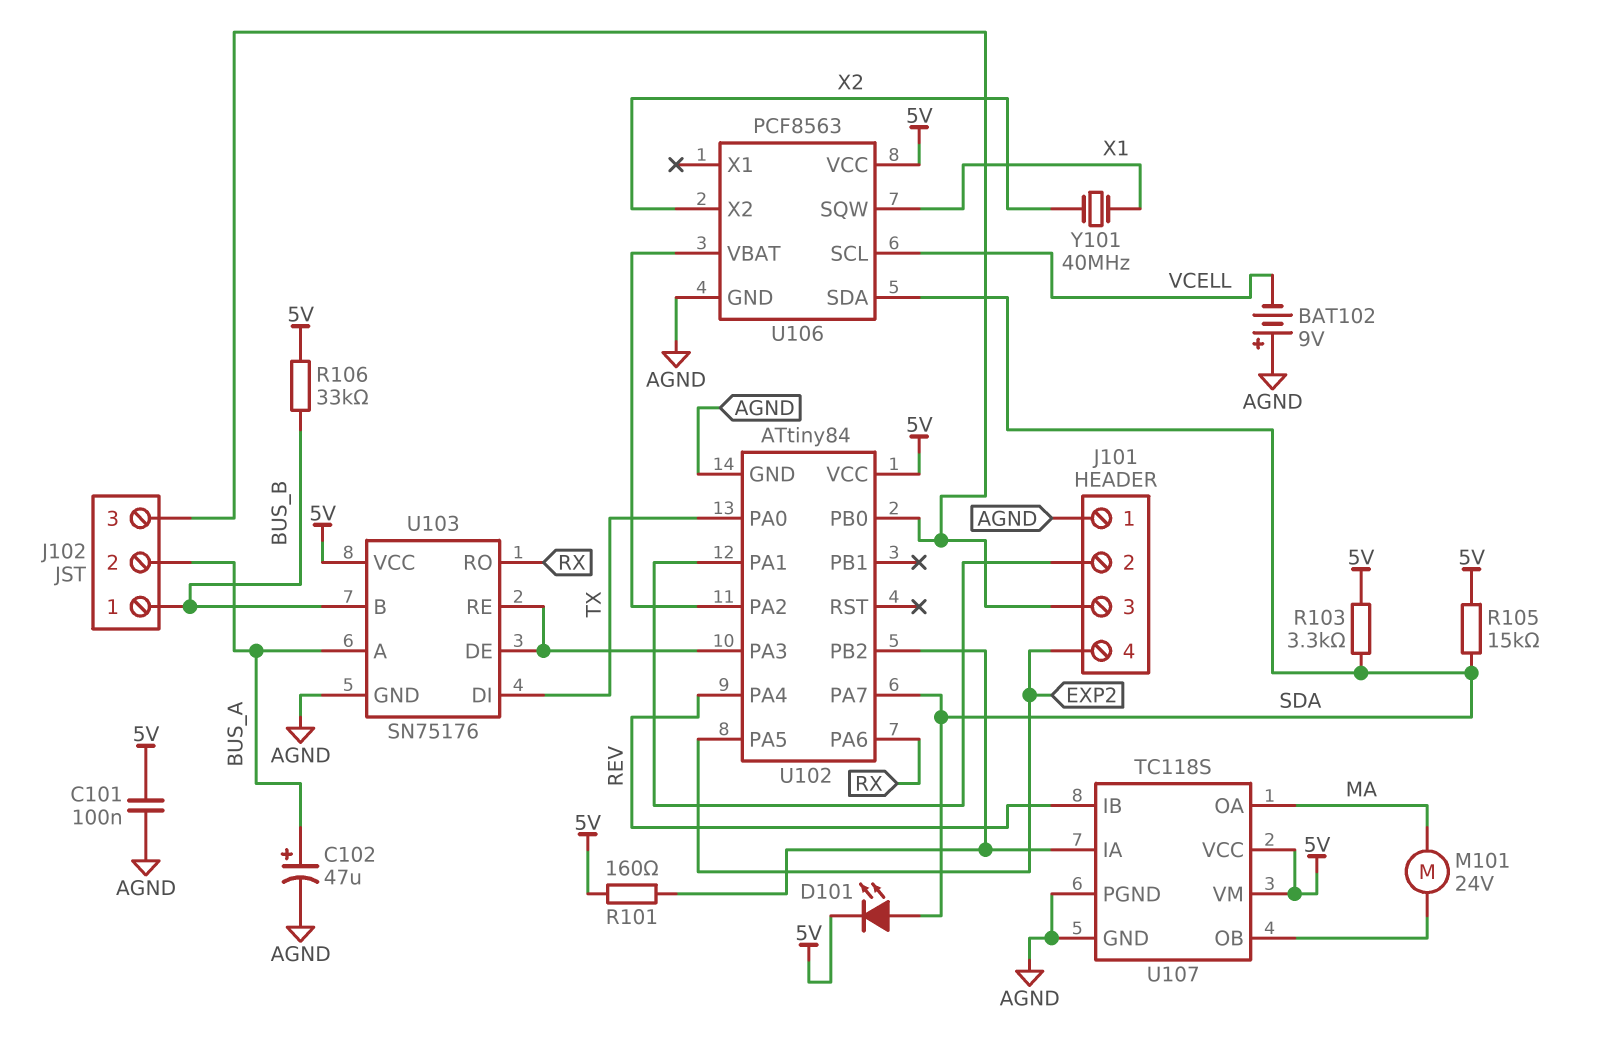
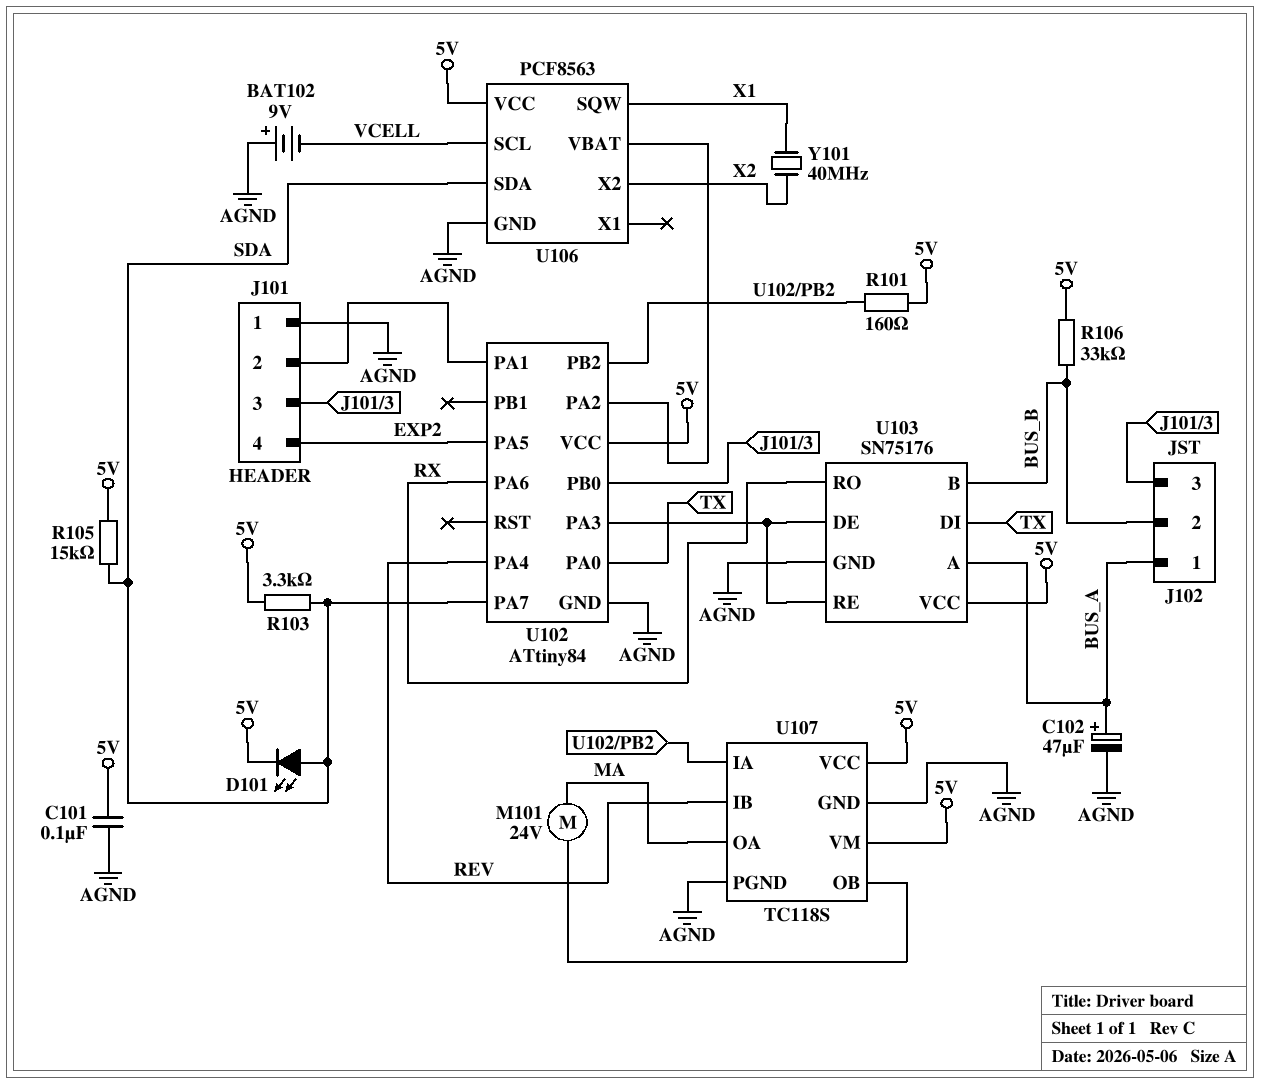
J102 pin 1: BUS_B -> BUS_A
J102 pin 2: BUS_A -> BUS_B

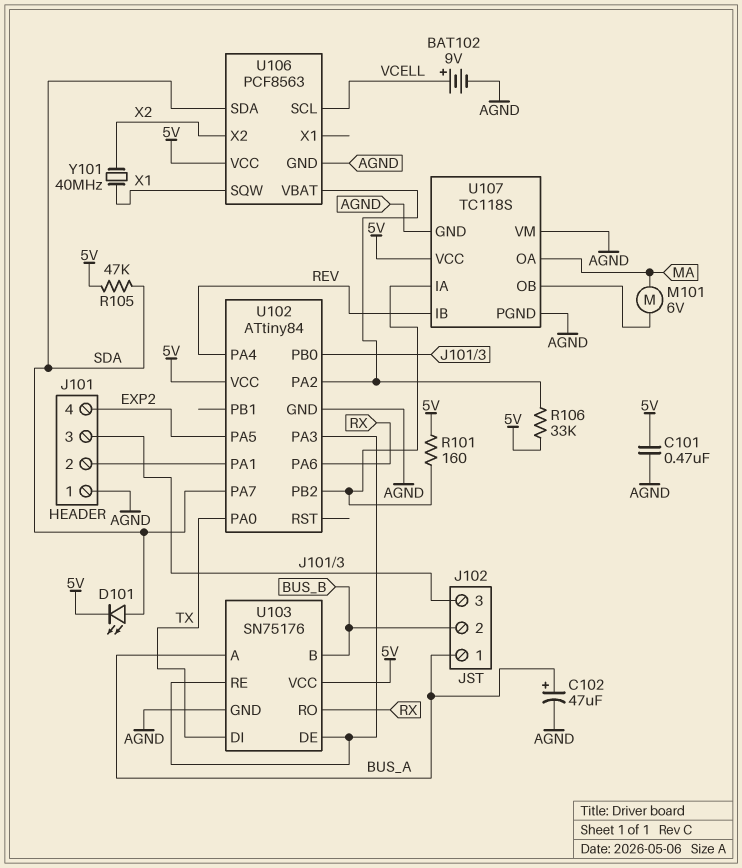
BAT102: 9V (plus AGND, minus VCELL) -> 9V (plus VCELL, minus AGND)
C101: 100nF (5V, AGND) -> 470nF (5V, AGND)
M101: motor 24V (MA, U107/OB) -> motor 6V (MA, U107/OB)
R103: 3.3k (5V, SDA) -> none
R105: 15k (5V, SDA) -> 47k (5V, SDA)
R106: 33k (5V, BUS_B) -> 33k (5V, U102/PA2)
U107 pin VM: 5V -> AGND

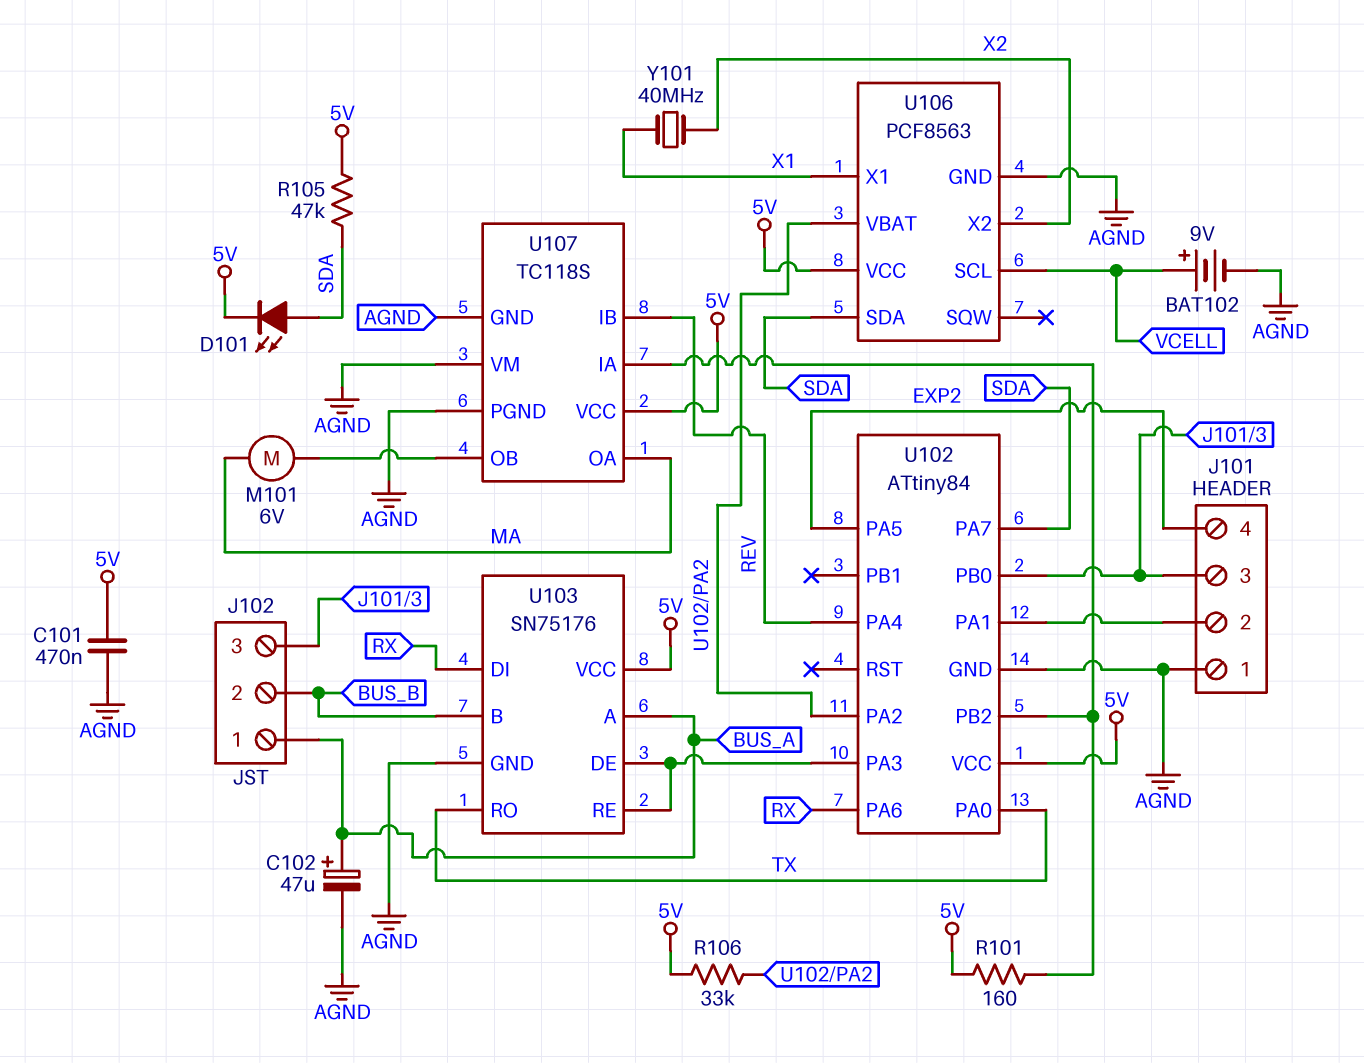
U103 pin DI: TX -> RX
U103 pin RO: RX -> TX
U106 pin SQW: X1 -> none
U106 pin X1: none -> X1

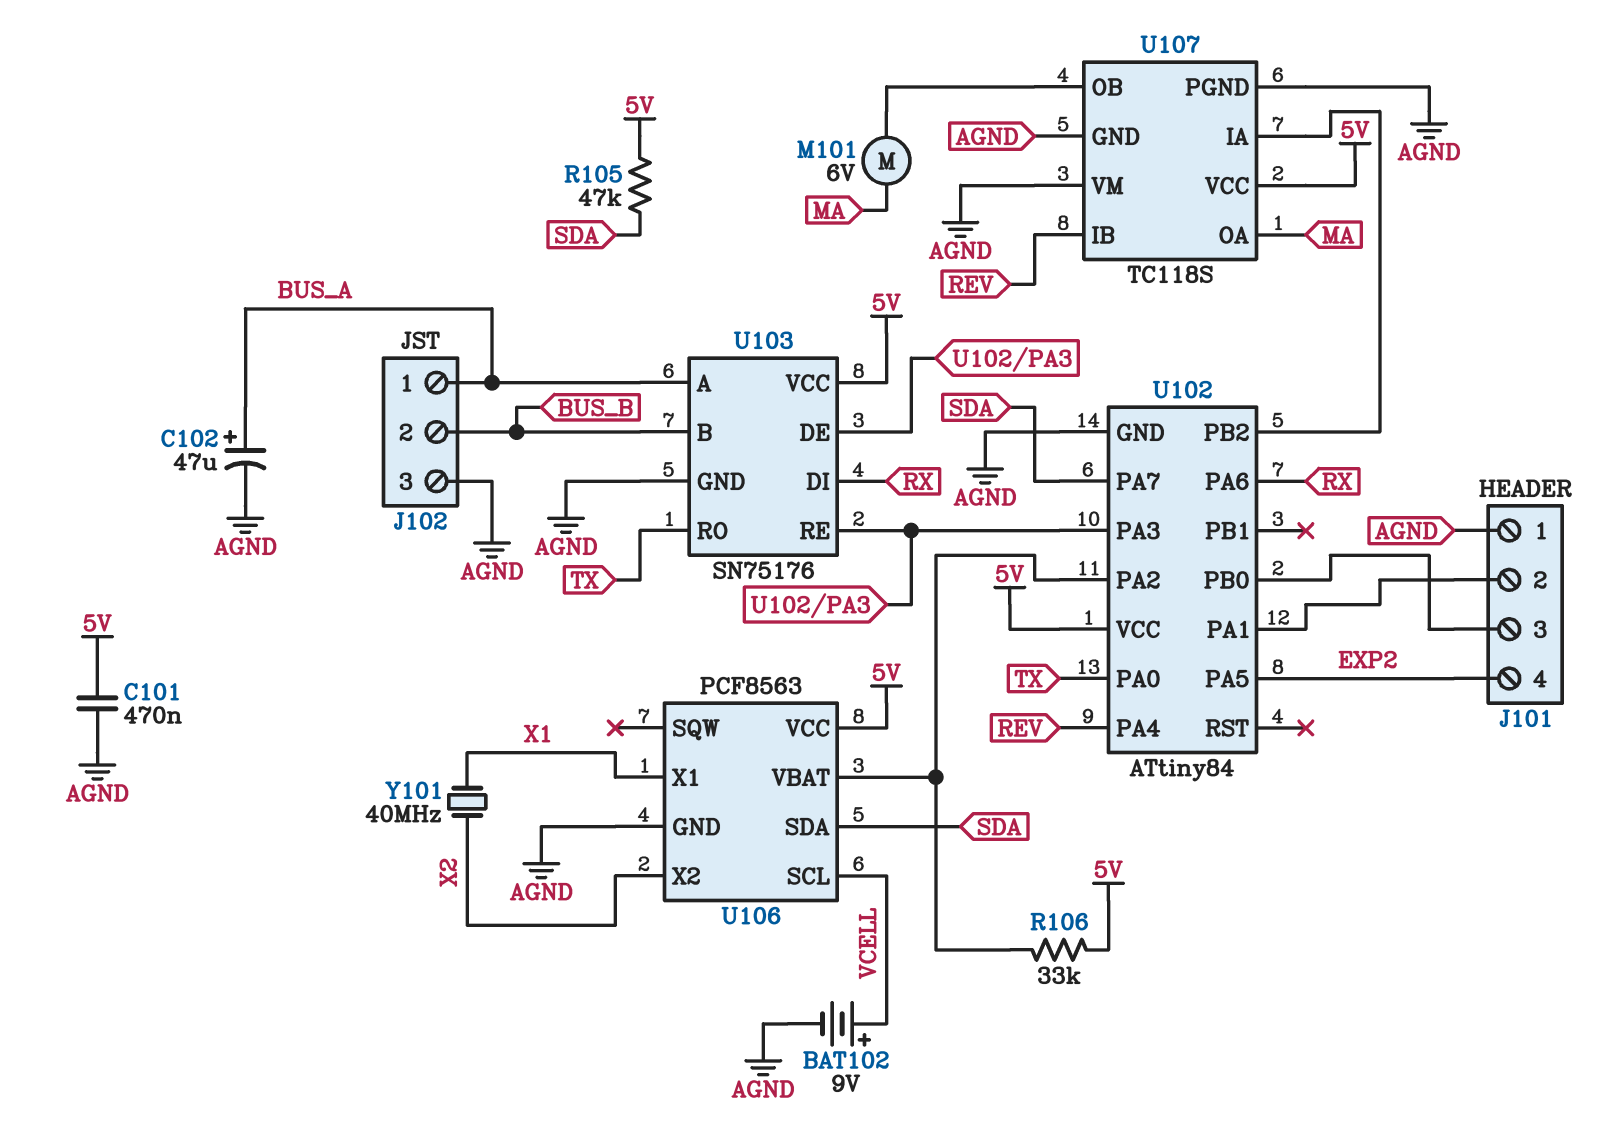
D101: LED (A SDA, K 5V) -> none
J102 pin 3: J101/3 -> AGND
R101: 160 (5V, U102/PB2) -> none

